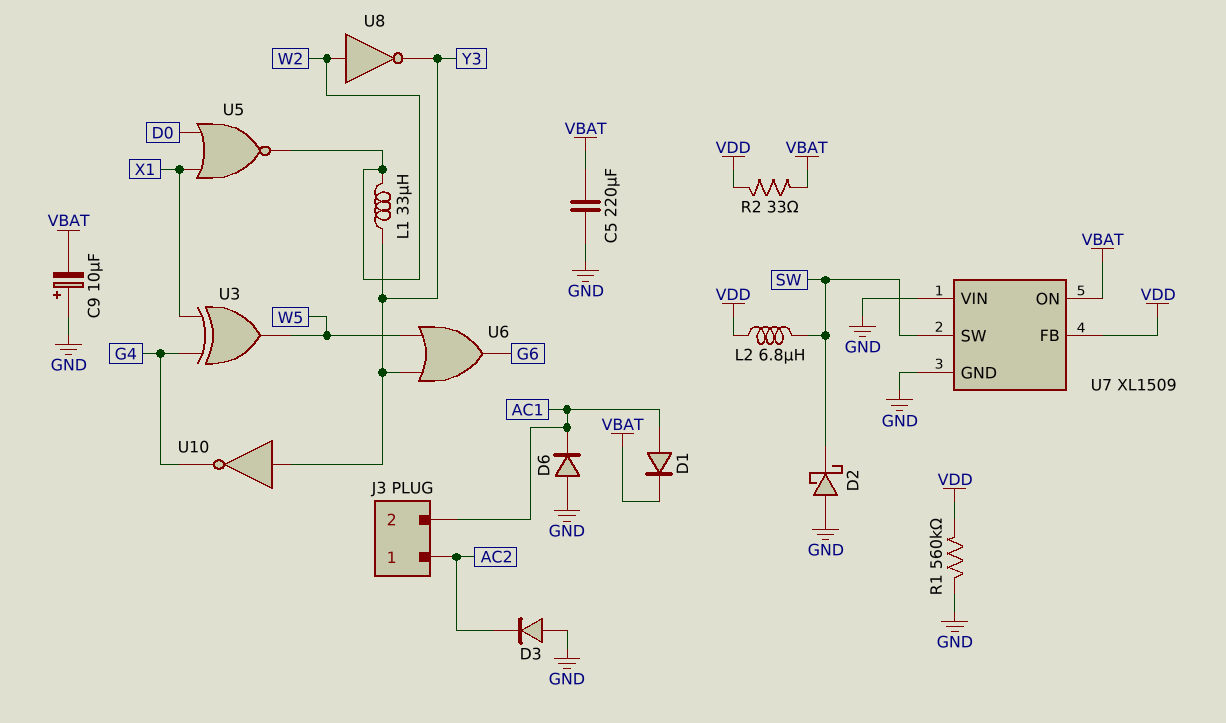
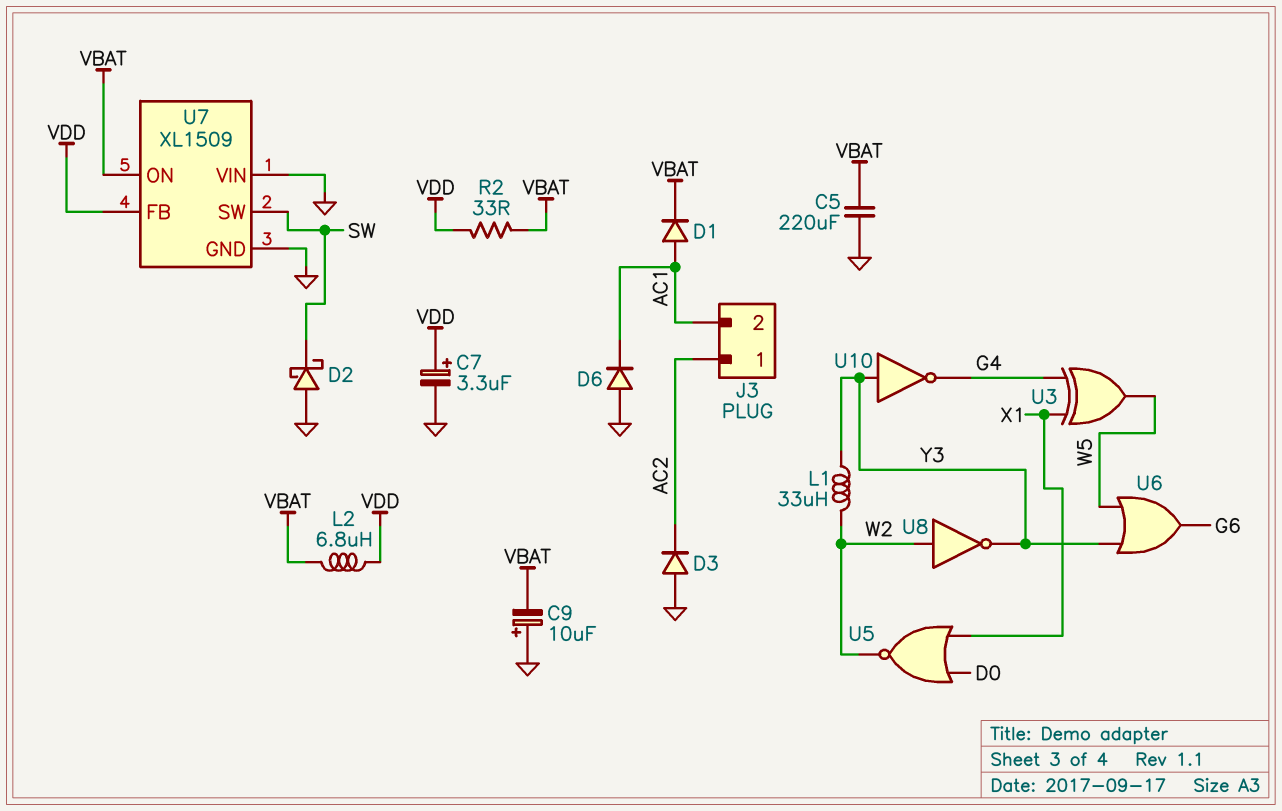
C7: none -> 3.3uF (plus VDD, minus GND)
L2: 6.8uH (SW, VDD) -> 6.8uH (VBAT, VDD)
R1: 560k (GND, VDD) -> none

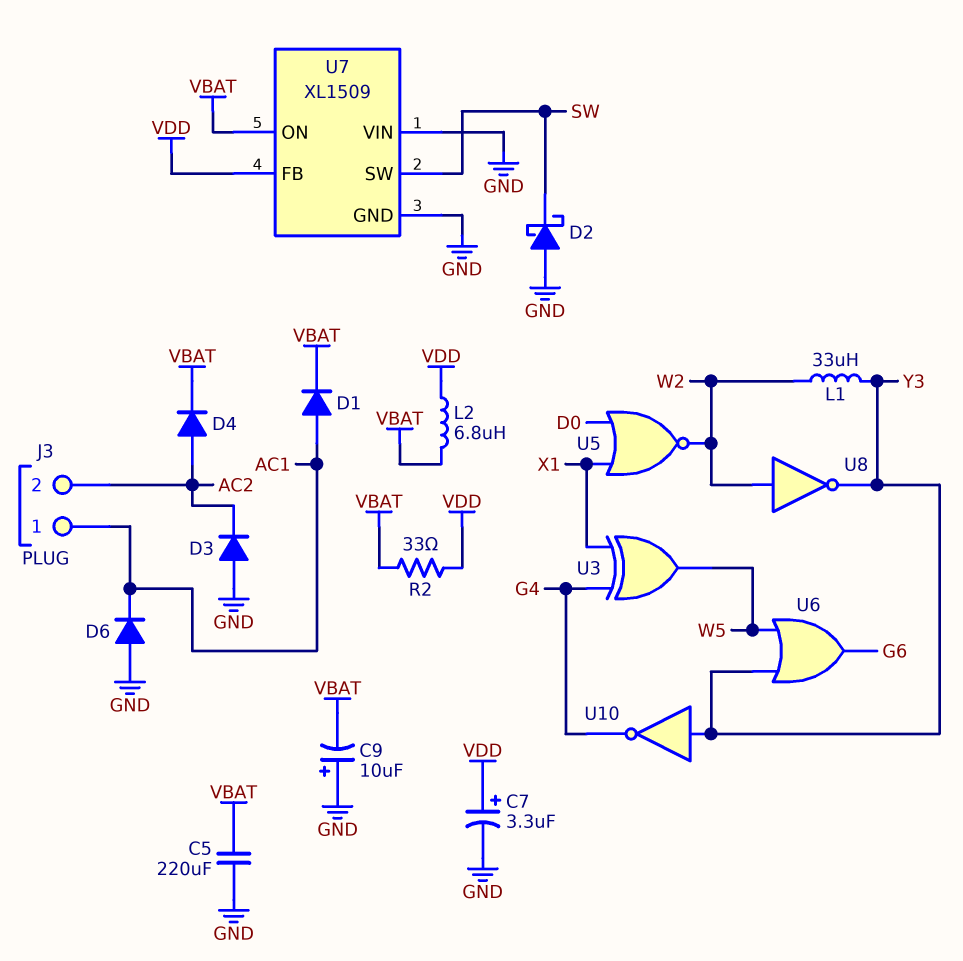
D4: none -> diode (A AC2, K VBAT)
J3 pin 1: AC2 -> AC1
J3 pin 2: AC1 -> AC2

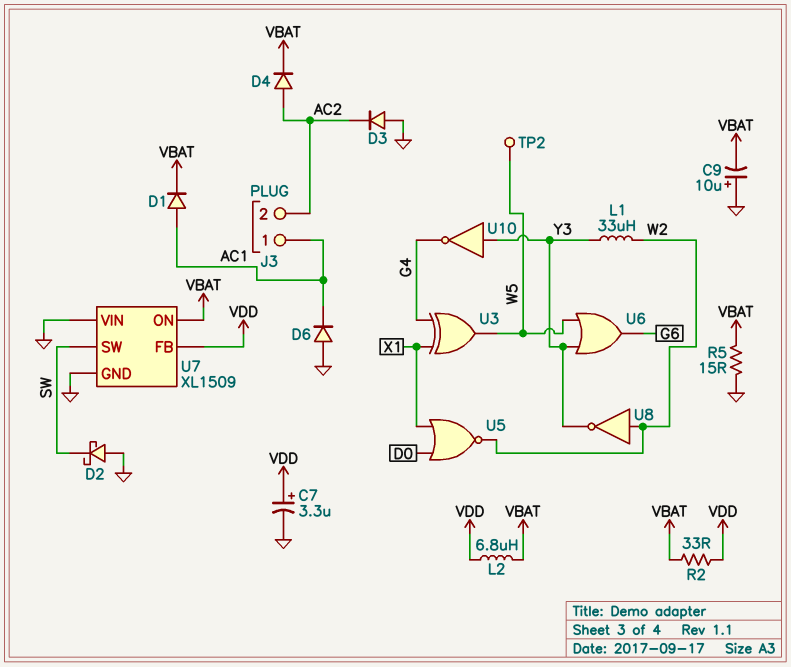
C5: 220uF (GND, VBAT) -> none
R5: none -> 15 (GND, VBAT)
TP2: none -> test point (W5)

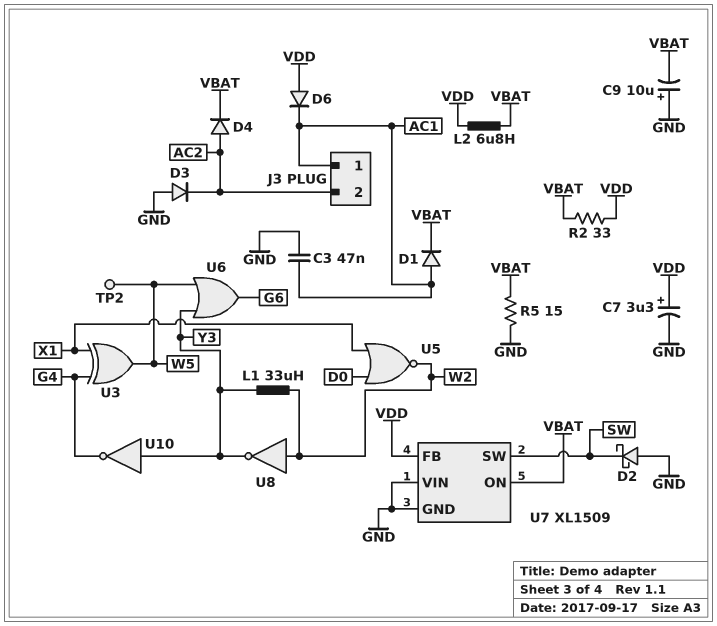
C3: none -> 47nF (AC1, GND)
D6: diode (A GND, K AC1) -> diode (A VDD, K AC1)

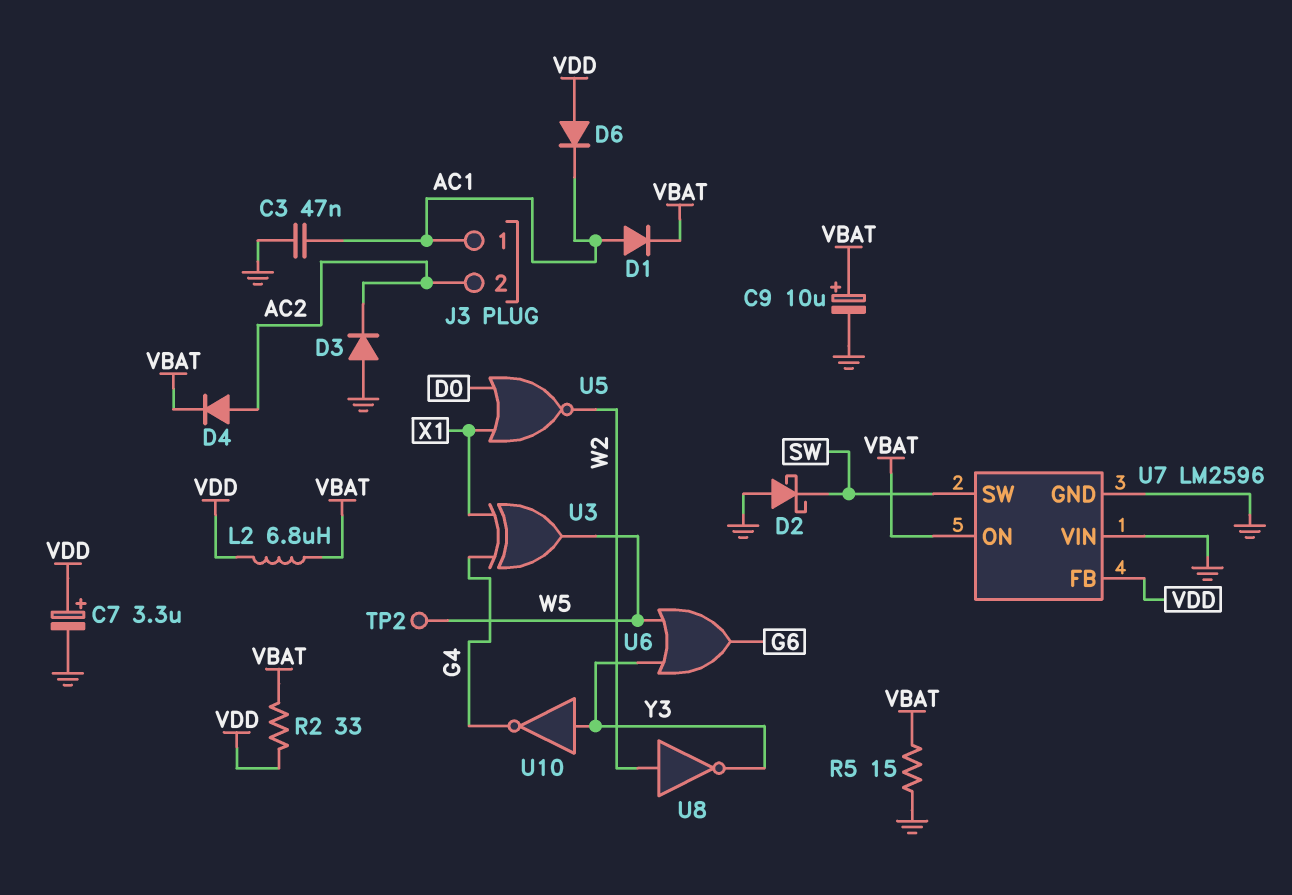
C9: 10uF (plus GND, minus VBAT) -> 10uF (plus VBAT, minus GND)
L1: 33uH (W2, Y3) -> none
U7: XL1509 -> LM2596

